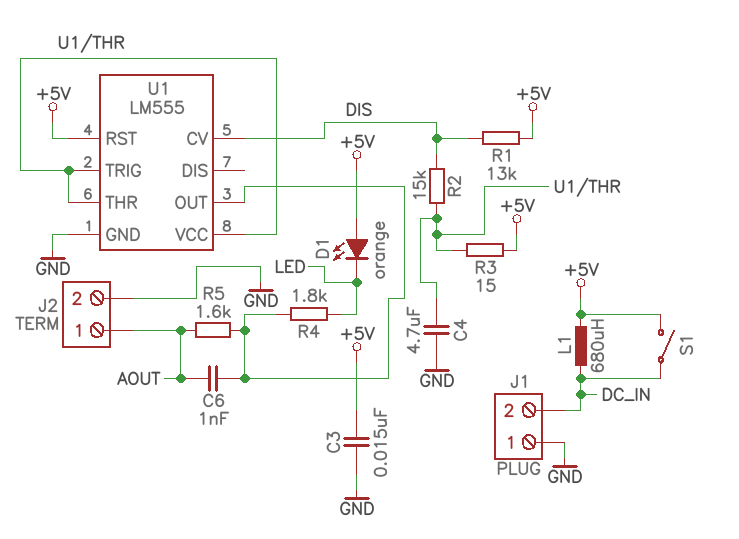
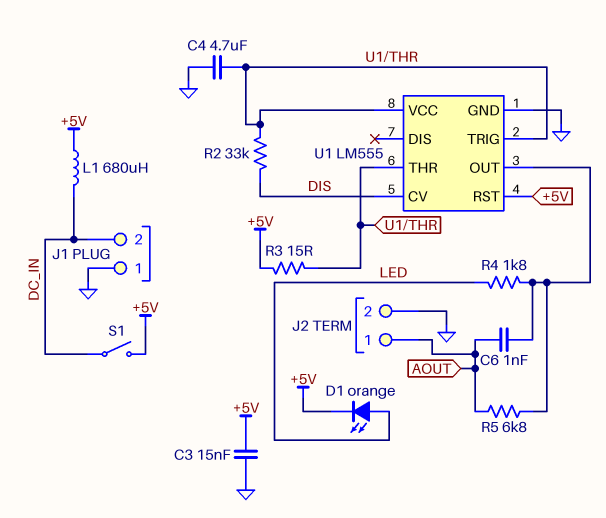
D1: LED orange (A +5V, K LED) -> LED orange (A LED, K +5V)
R1: 13k (+5V, DIS) -> none
R2: 15k (DIS, U1/THR) -> 33k (DIS, U1/THR)
R5: 1.6k (AOUT, U1/OUT) -> 6.8k (AOUT, U1/OUT)

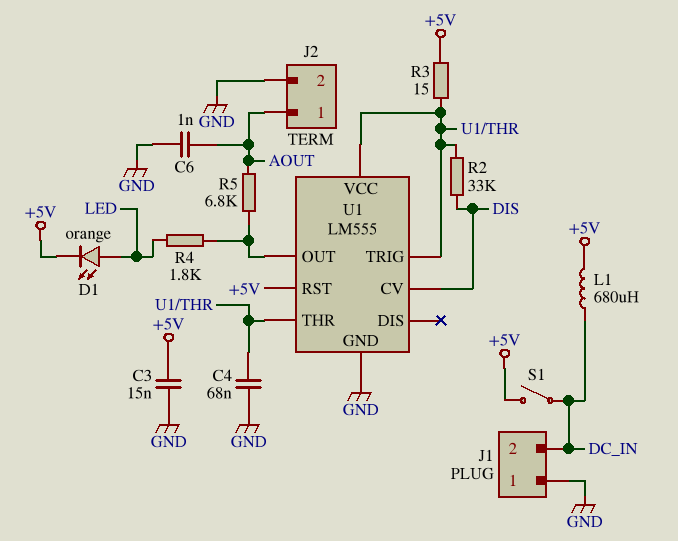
C4: 4.7uF (GND, U1/THR) -> 68nF (GND, U1/THR)
C6: 1nF (AOUT, U1/OUT) -> 1nF (AOUT, GND)

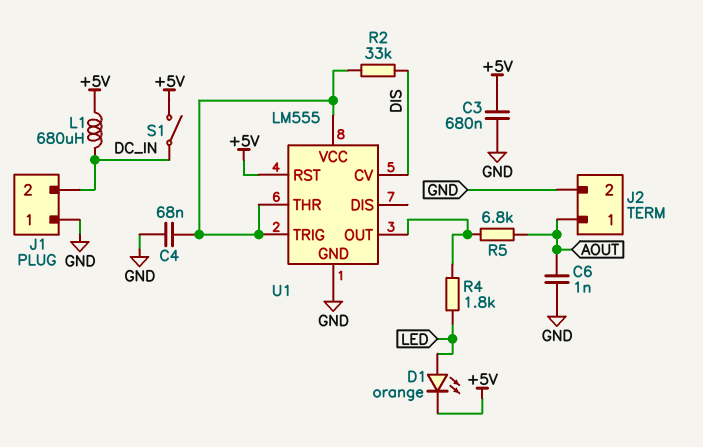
C3: 15nF (+5V, GND) -> 680nF (+5V, GND)
R3: 15 (+5V, U1/THR) -> none

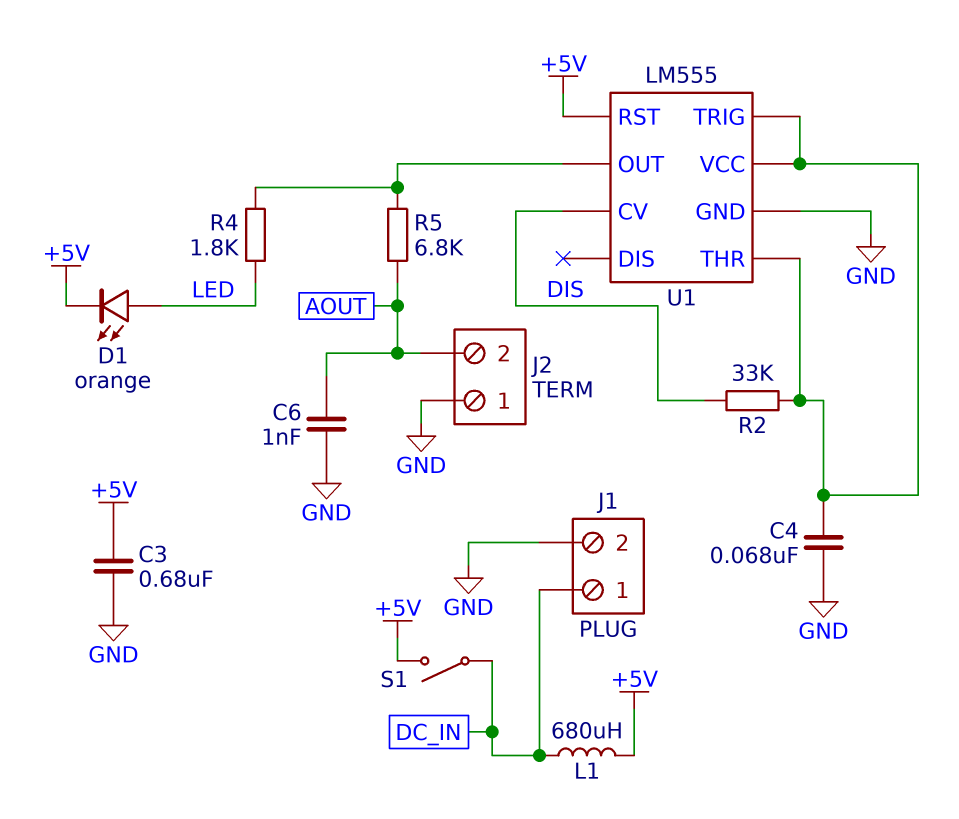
J1 pin 1: GND -> DC_IN
J1 pin 2: DC_IN -> GND
J2 pin 1: AOUT -> GND
J2 pin 2: GND -> AOUT

